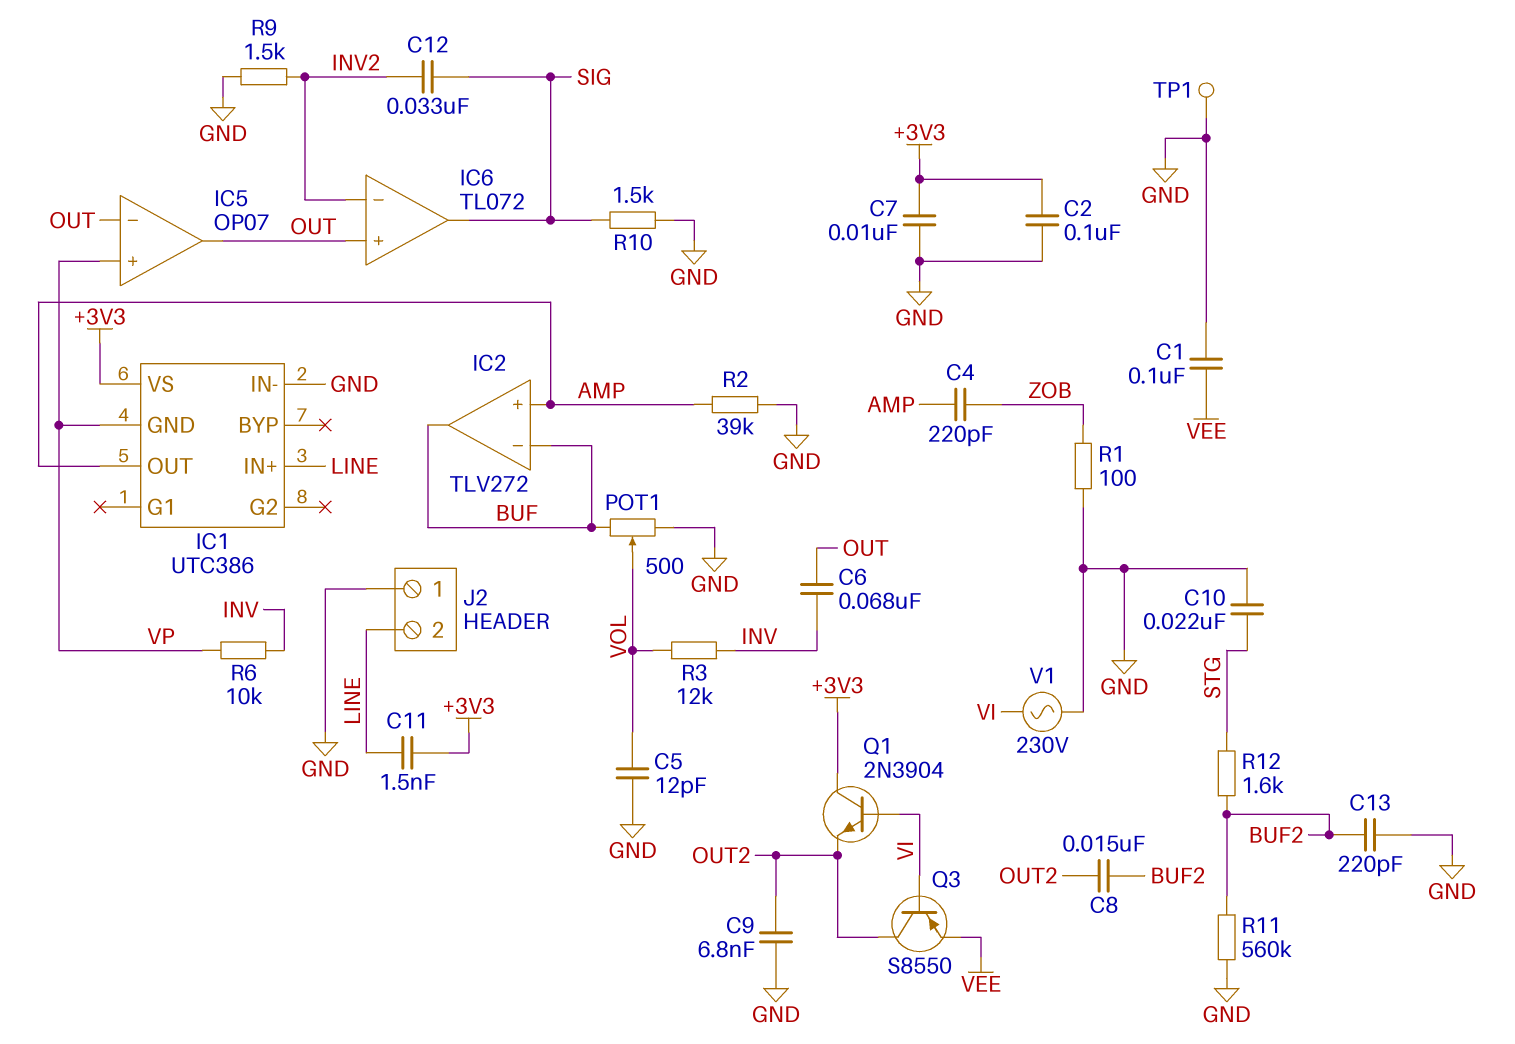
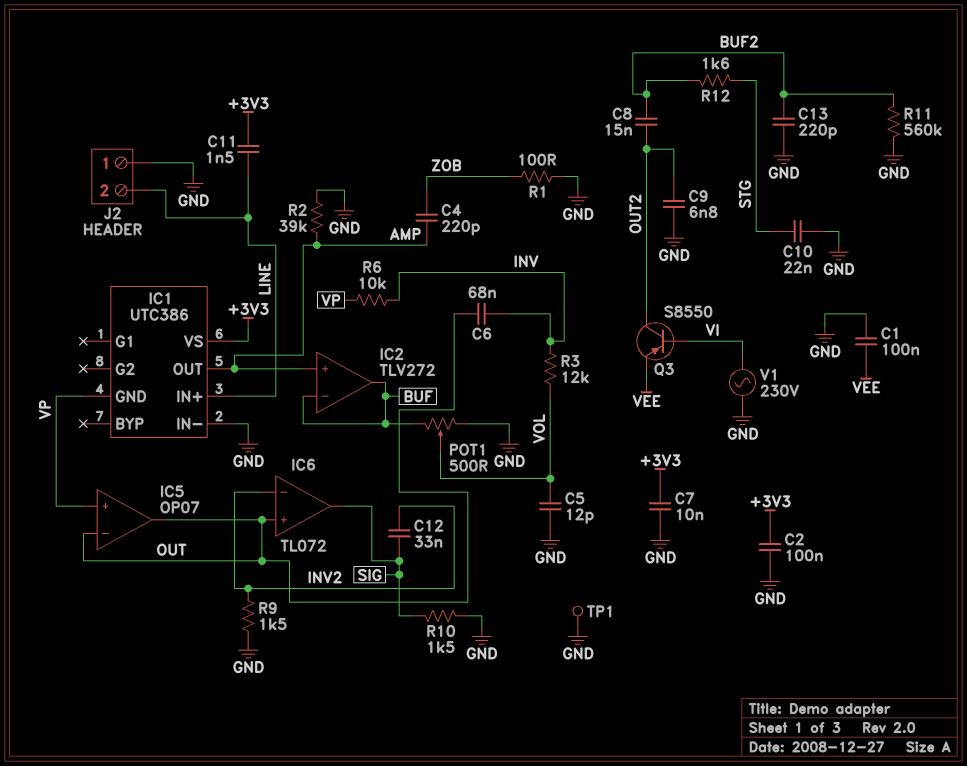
Q1: NPN 2N3904 (B VI, C +3V3, E OUT2) -> none

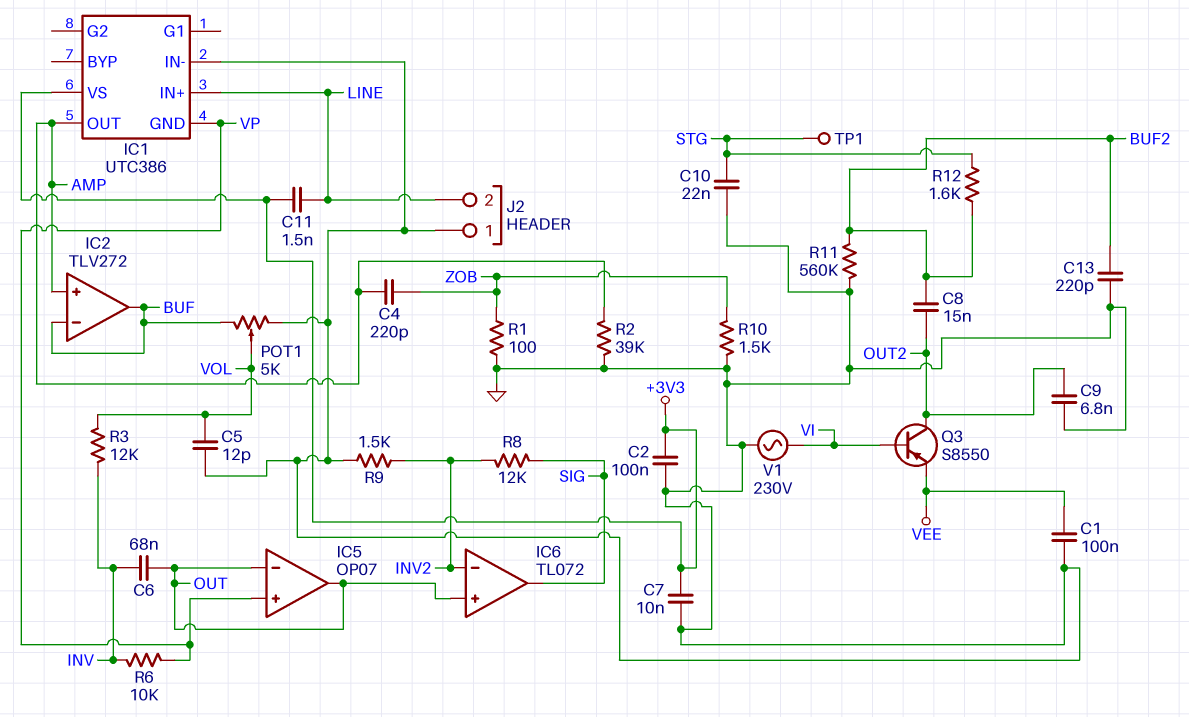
C12: 33nF (INV2, SIG) -> none
POT1: 500 (BUF, GND, wiper VOL) -> 5k (BUF, GND, wiper VOL)
R8: none -> 12k (INV2, SIG)
R10: 1.5k (GND, SIG) -> 1.5k (GND, ZOB)
TP1: test point (GND) -> test point (STG)

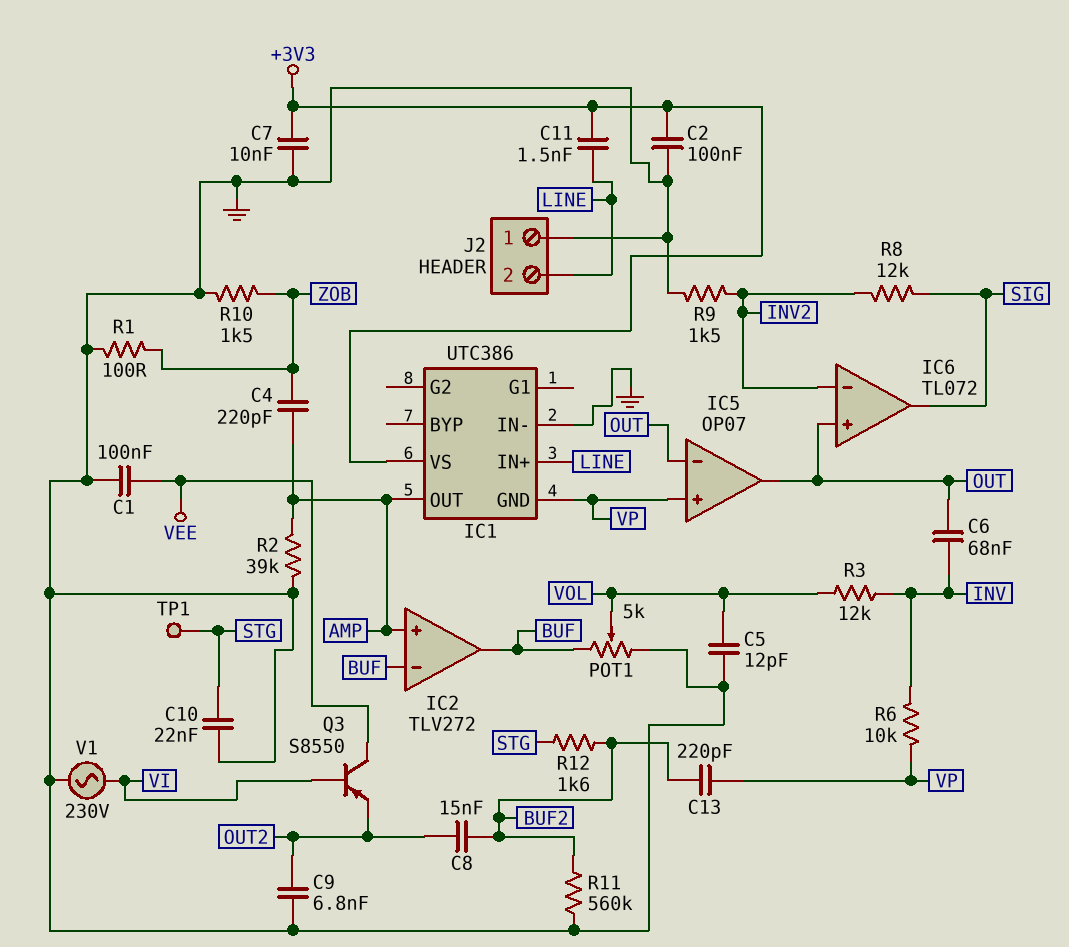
C13: 220pF (BUF2, GND) -> 220pF (BUF2, VP)
Q3: PNP S8550 (B VI, C OUT2, E VEE) -> PNP S8550 (B VI, C VEE, E OUT2)

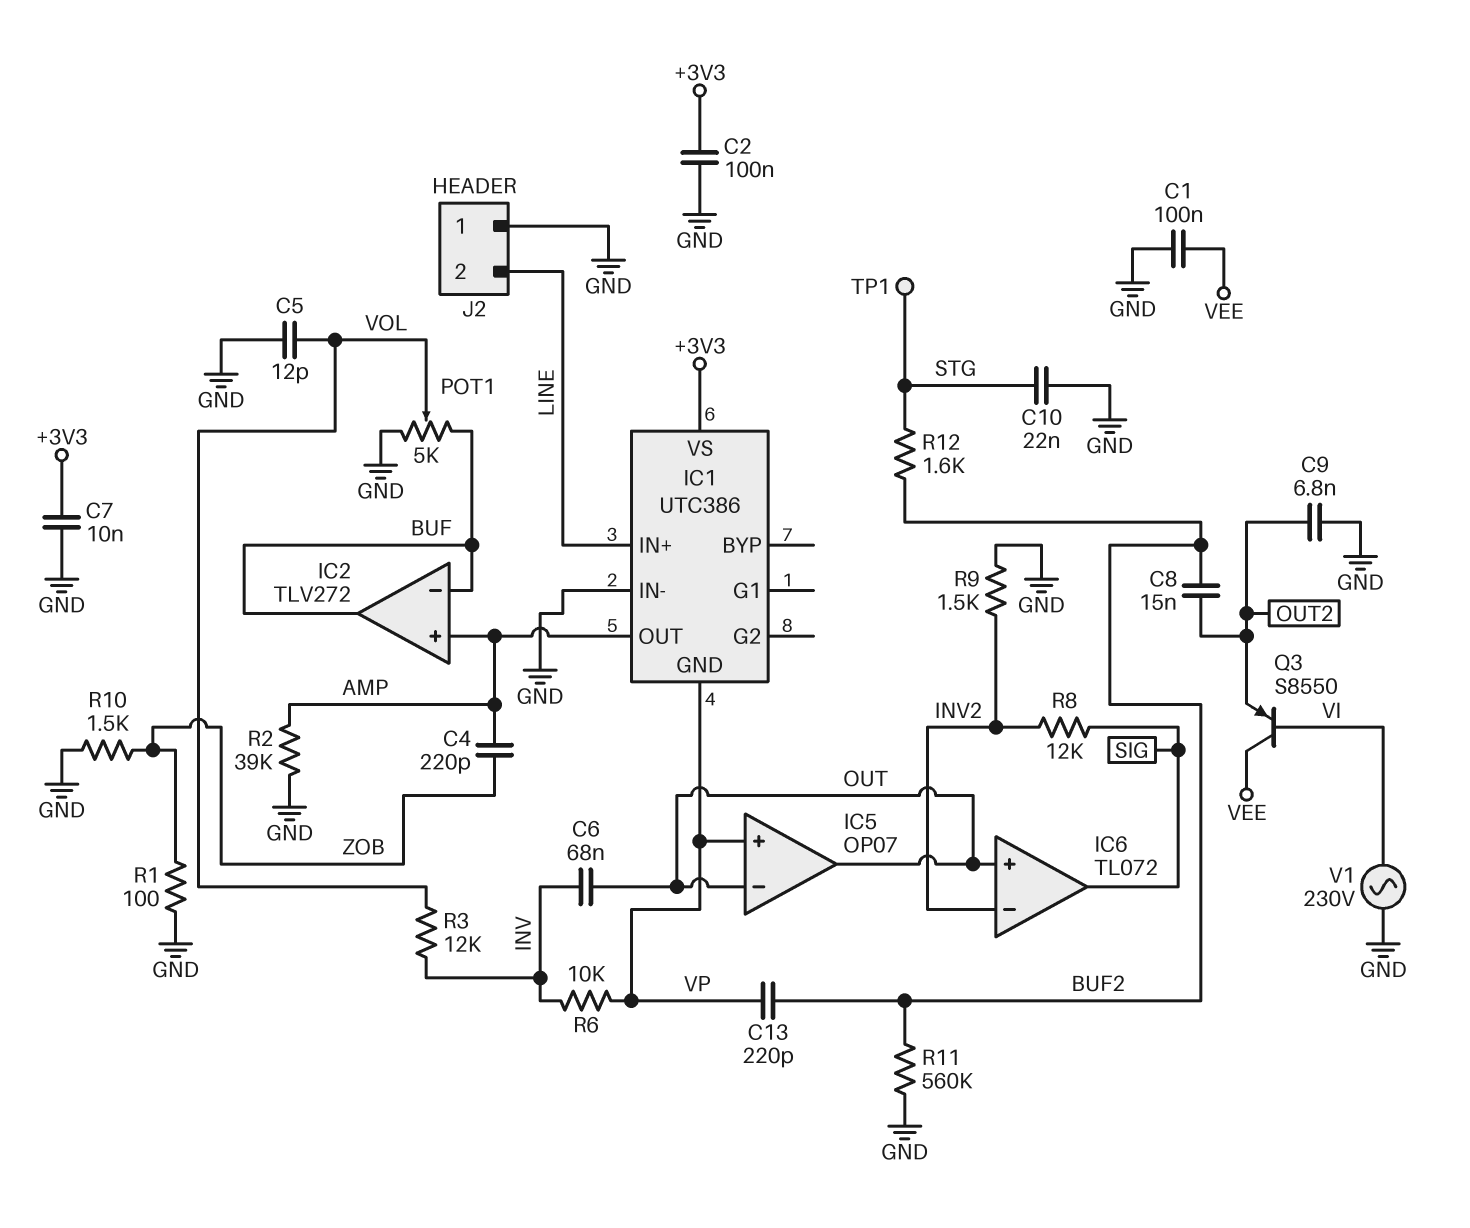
C11: 1.5nF (+3V3, LINE) -> none

